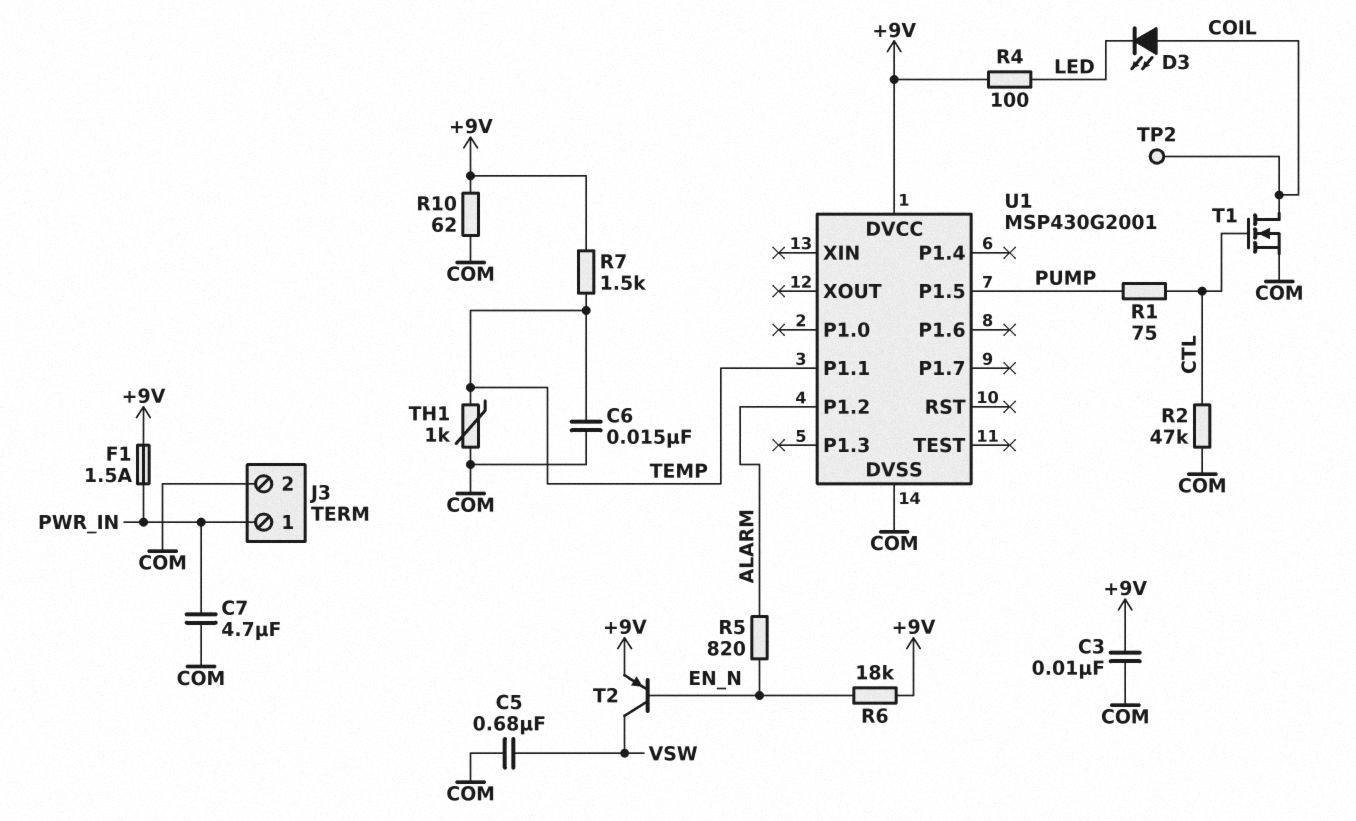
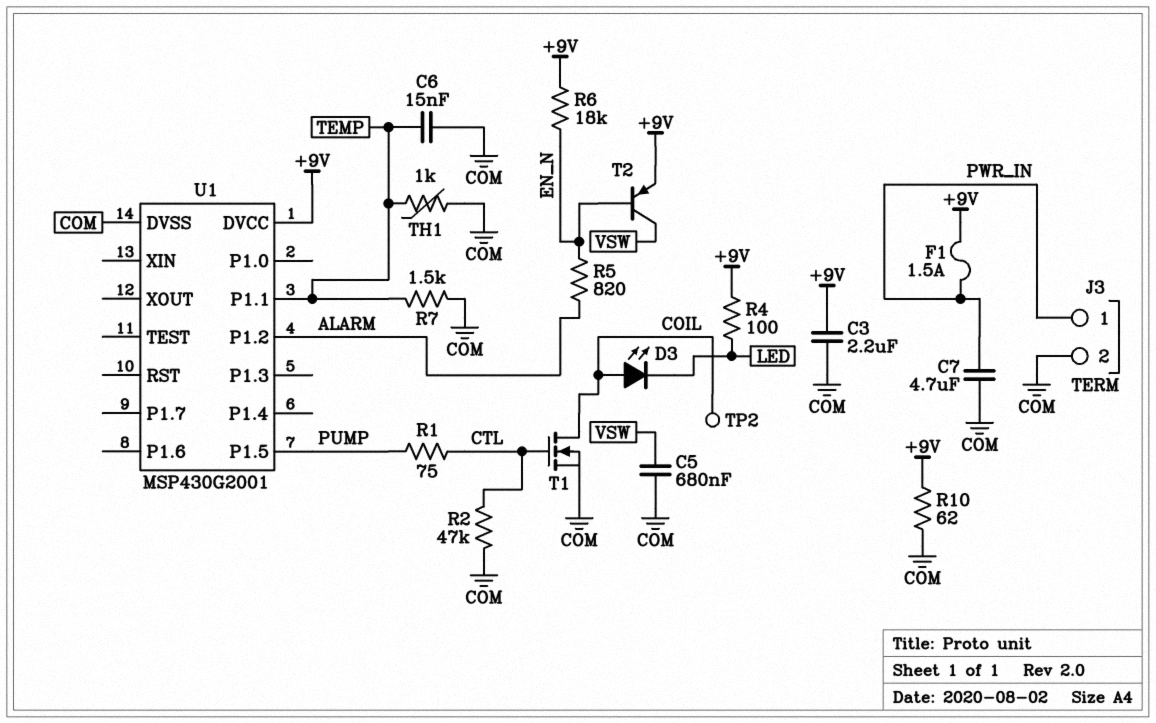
C3: 10nF (+9V, COM) -> 2.2uF (+9V, COM)
R7: 1.5k (+9V, TEMP) -> 1.5k (COM, TEMP)

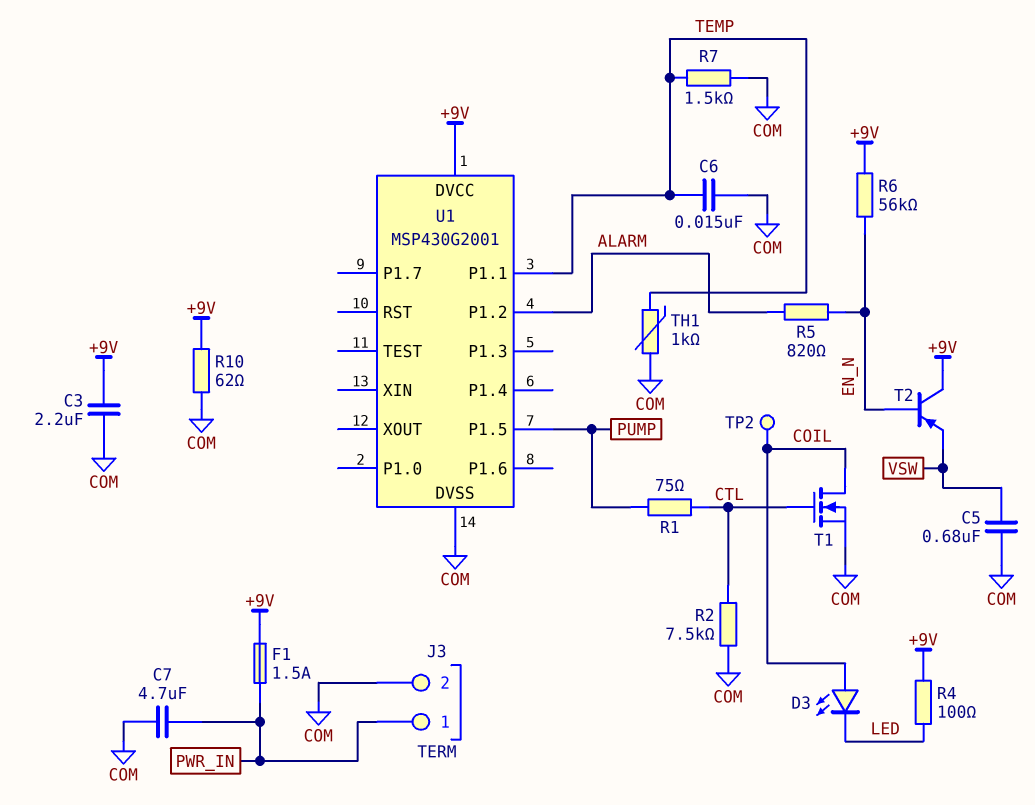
R2: 47k (COM, CTL) -> 7.5k (COM, CTL)
R6: 18k (+9V, EN_N) -> 56k (+9V, EN_N)
T2: PNP (B EN_N, C VSW, E +9V) -> PNP (B EN_N, C +9V, E VSW)

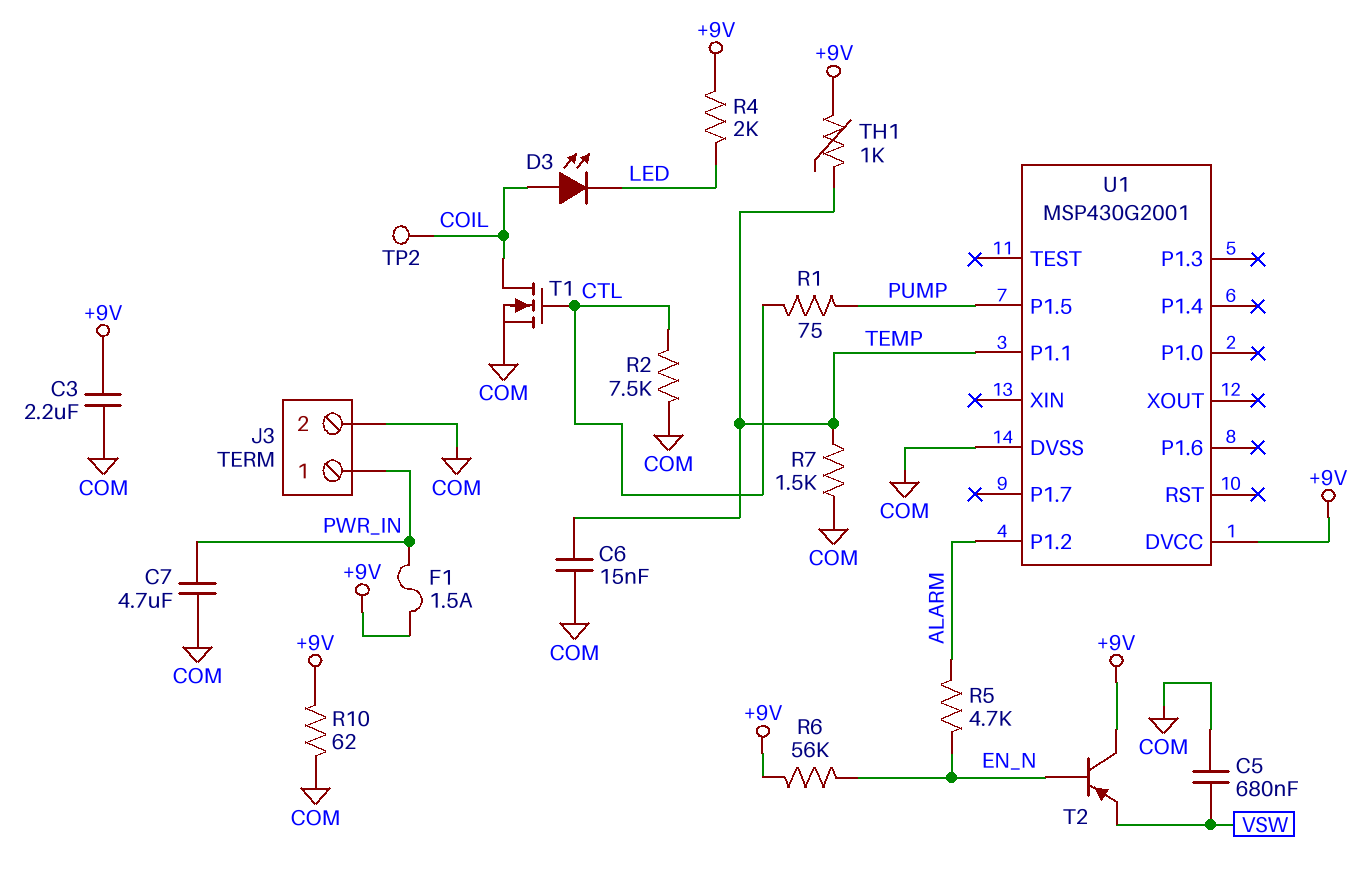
R4: 100 (+9V, LED) -> 2k (+9V, LED)
R5: 820 (ALARM, EN_N) -> 4.7k (ALARM, EN_N)
TH1: 1k (COM, TEMP) -> 1k (+9V, TEMP)

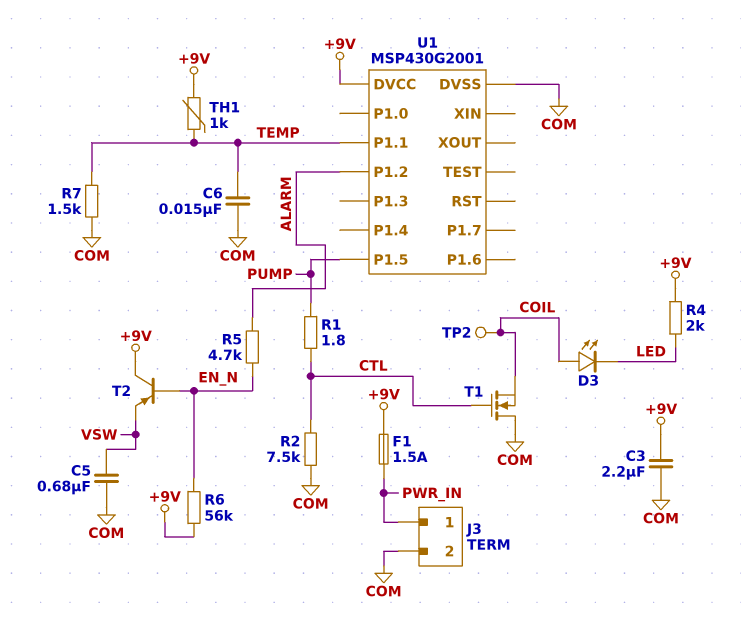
C7: 4.7uF (COM, PWR_IN) -> none
R1: 75 (CTL, PUMP) -> 1.8 (CTL, PUMP)
R10: 62 (+9V, COM) -> none
T1: NMOS (G CTL, D COIL, S COM) -> NMOS (G CTL, D COM, S COIL)

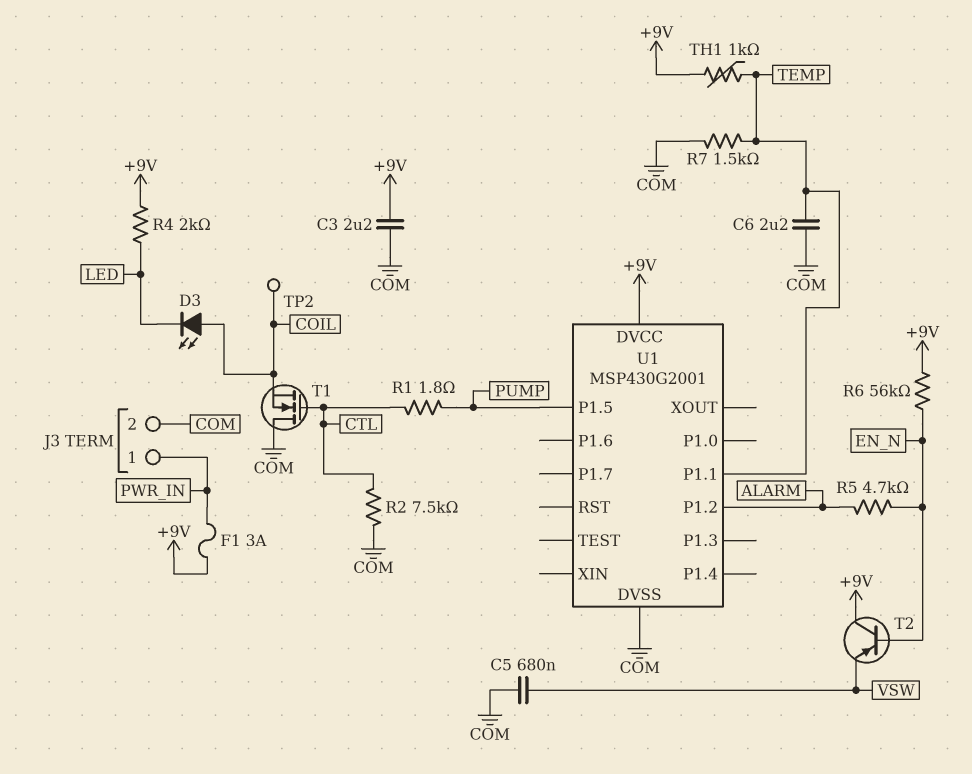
C6: 15nF (COM, TEMP) -> 2.2uF (COM, TEMP)
F1: 1.5A (+9V, PWR_IN) -> 3A (+9V, PWR_IN)

